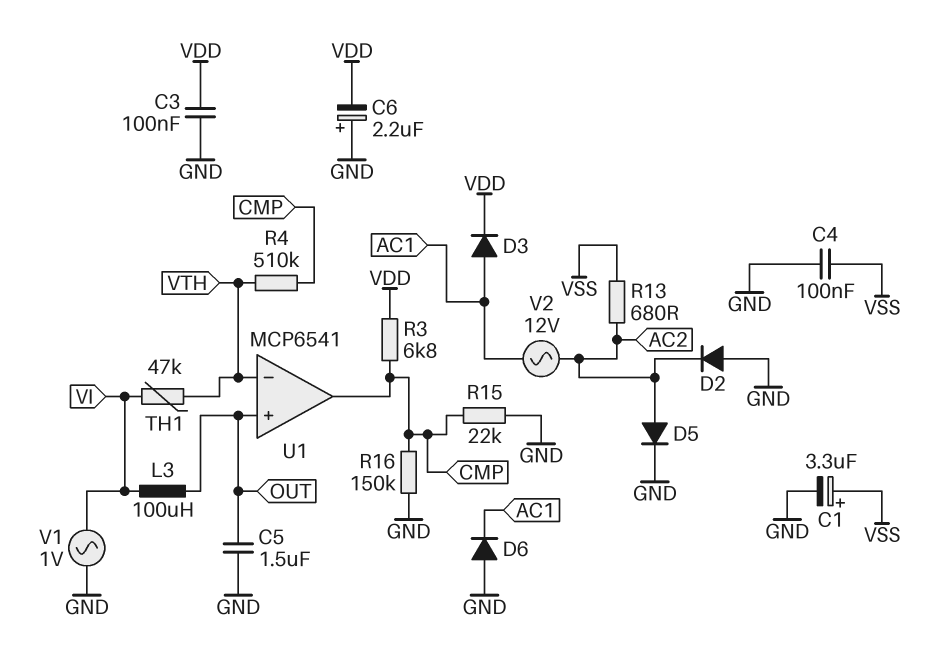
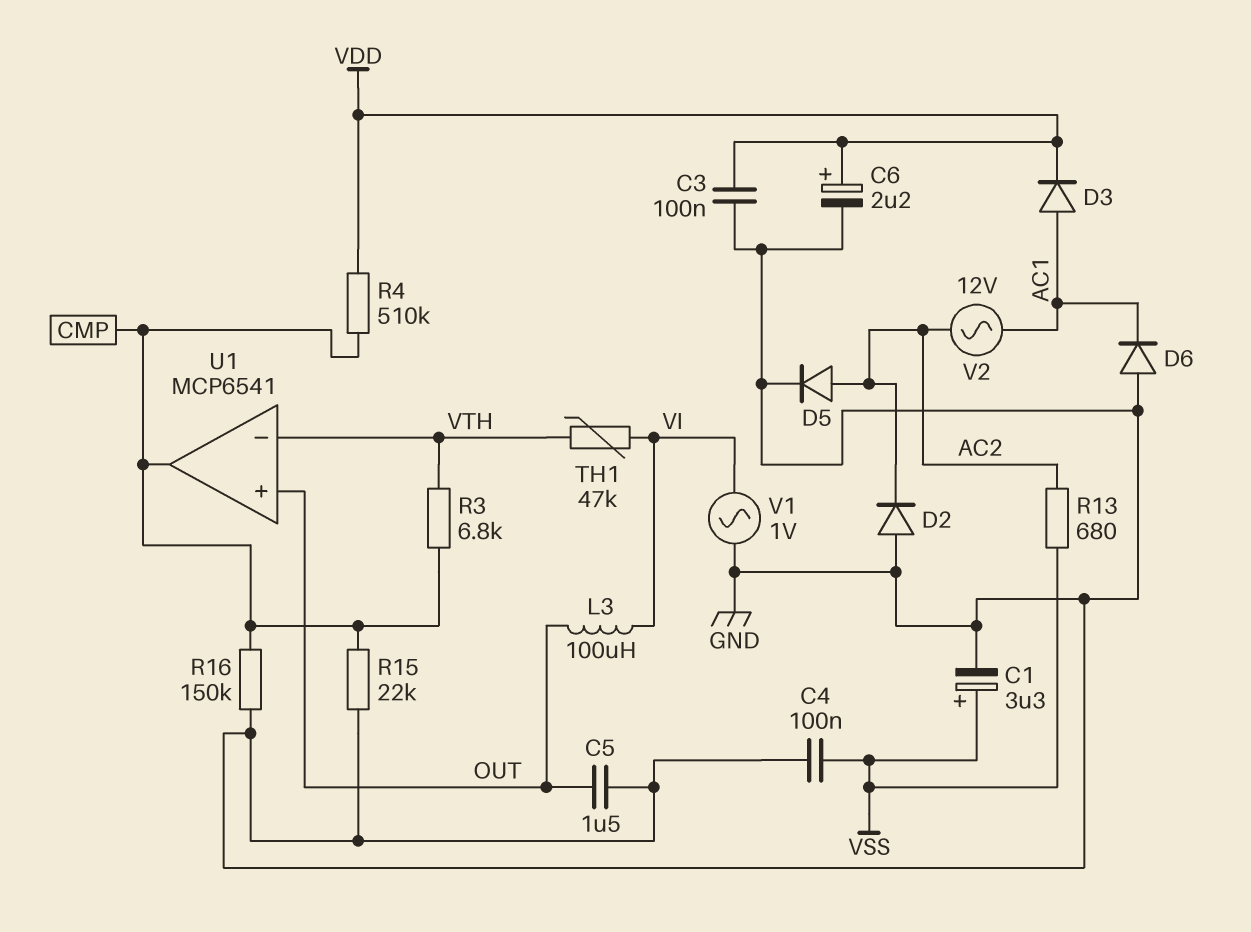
C6: 2.2uF (plus GND, minus VDD) -> 2.2uF (plus VDD, minus GND)
R3: 6.8k (CMP, VDD) -> 6.8k (CMP, VTH)
R4: 510k (CMP, VTH) -> 510k (CMP, VDD)

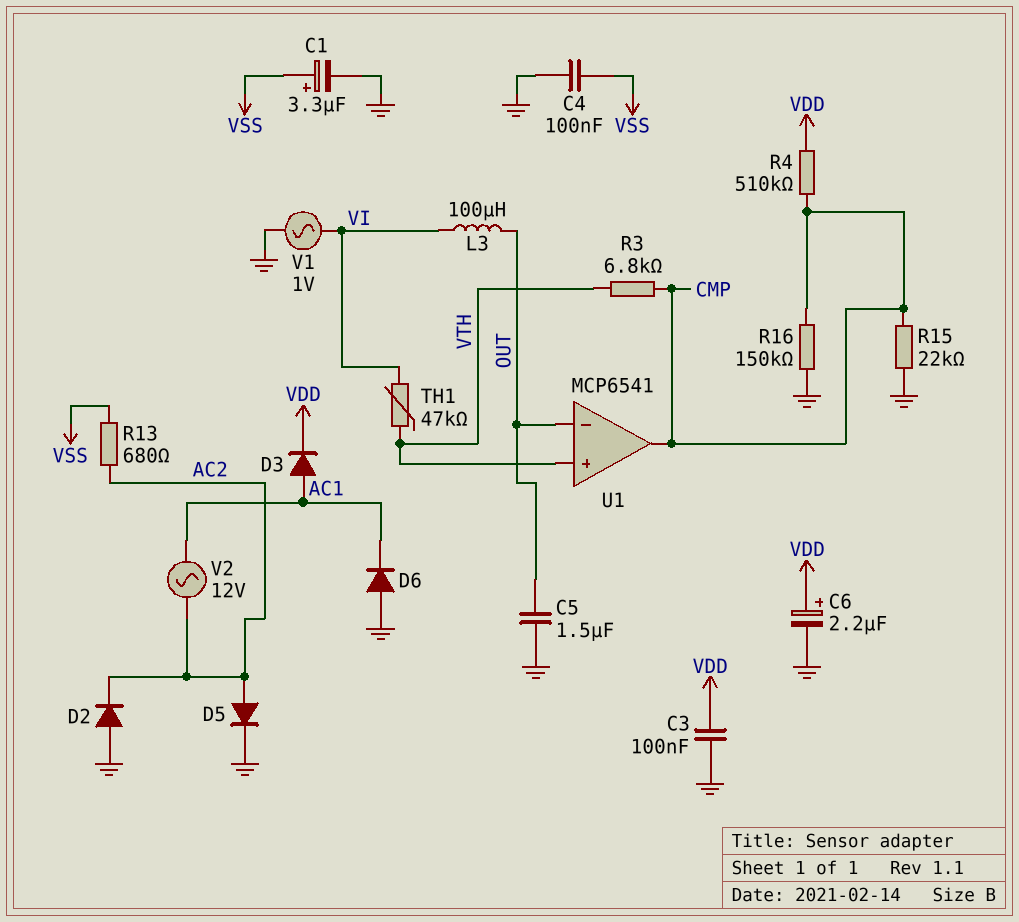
U1 pin in+: OUT -> VTH
U1 pin in-: VTH -> OUT

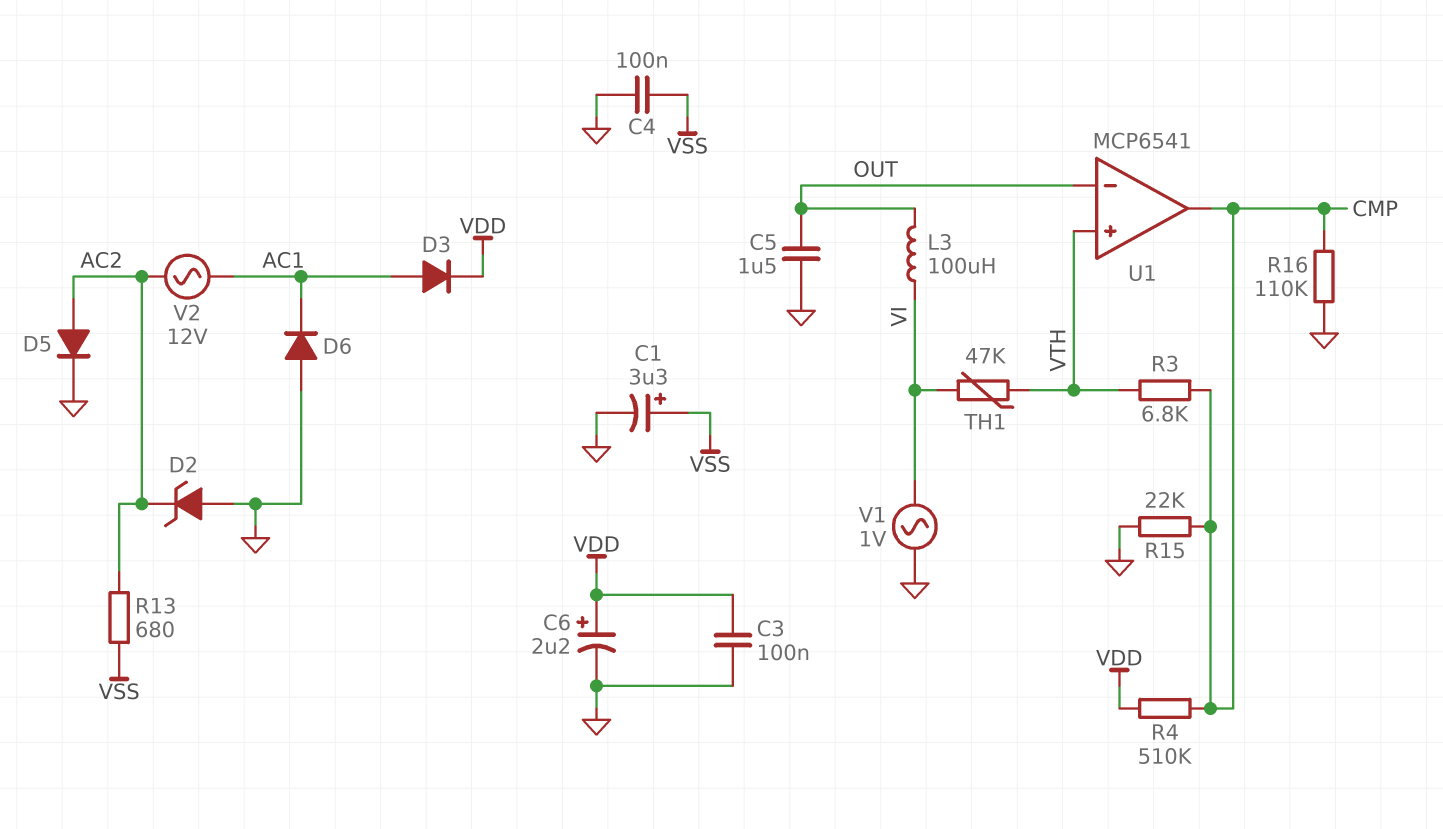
D2: diode (A GND, K AC2) -> zener (A GND, K AC2)
R16: 150k (CMP, GND) -> 110k (CMP, GND)

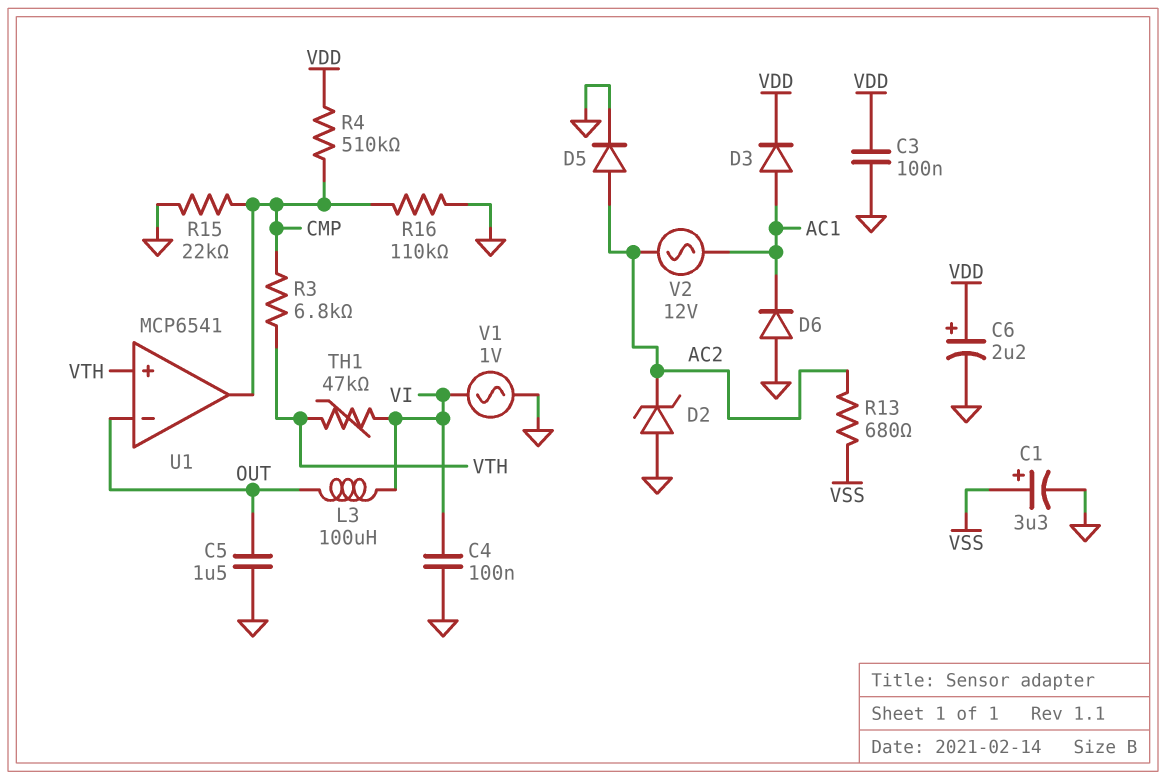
C4: 100nF (GND, VSS) -> 100nF (GND, VI)

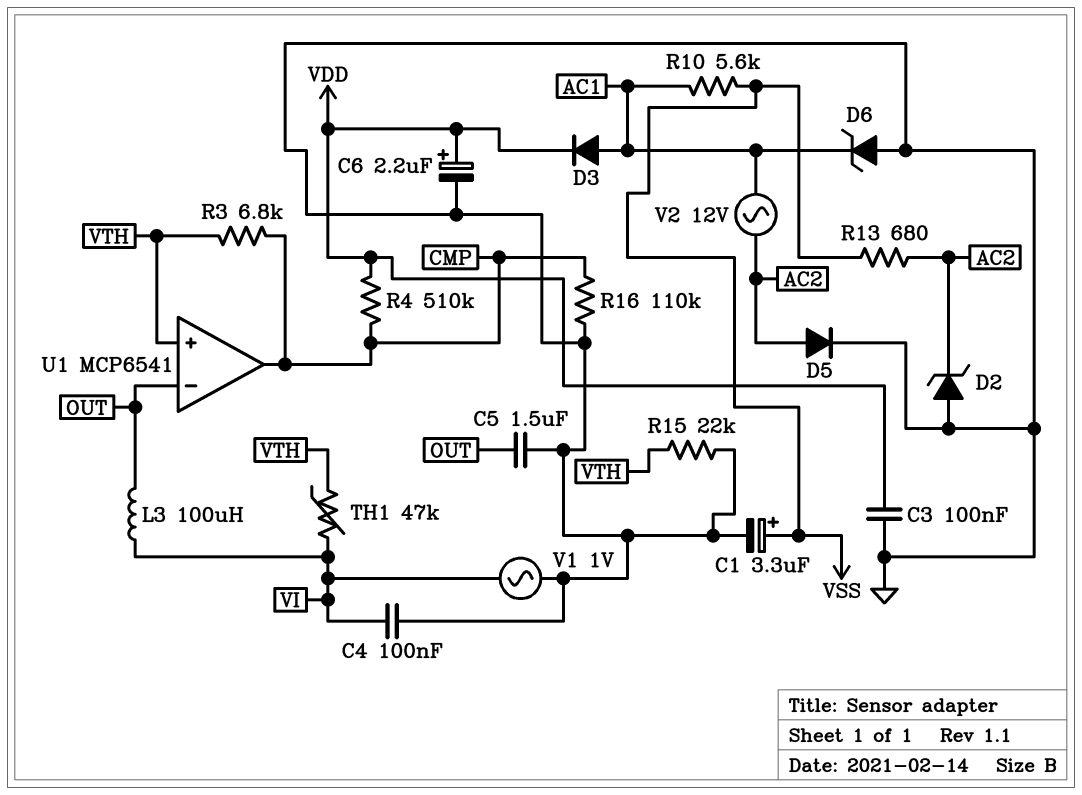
D6: diode (A GND, K AC1) -> zener (A GND, K AC1)
R10: none -> 5.6k (AC1, VSS)
R15: 22k (CMP, GND) -> 22k (GND, VTH)

